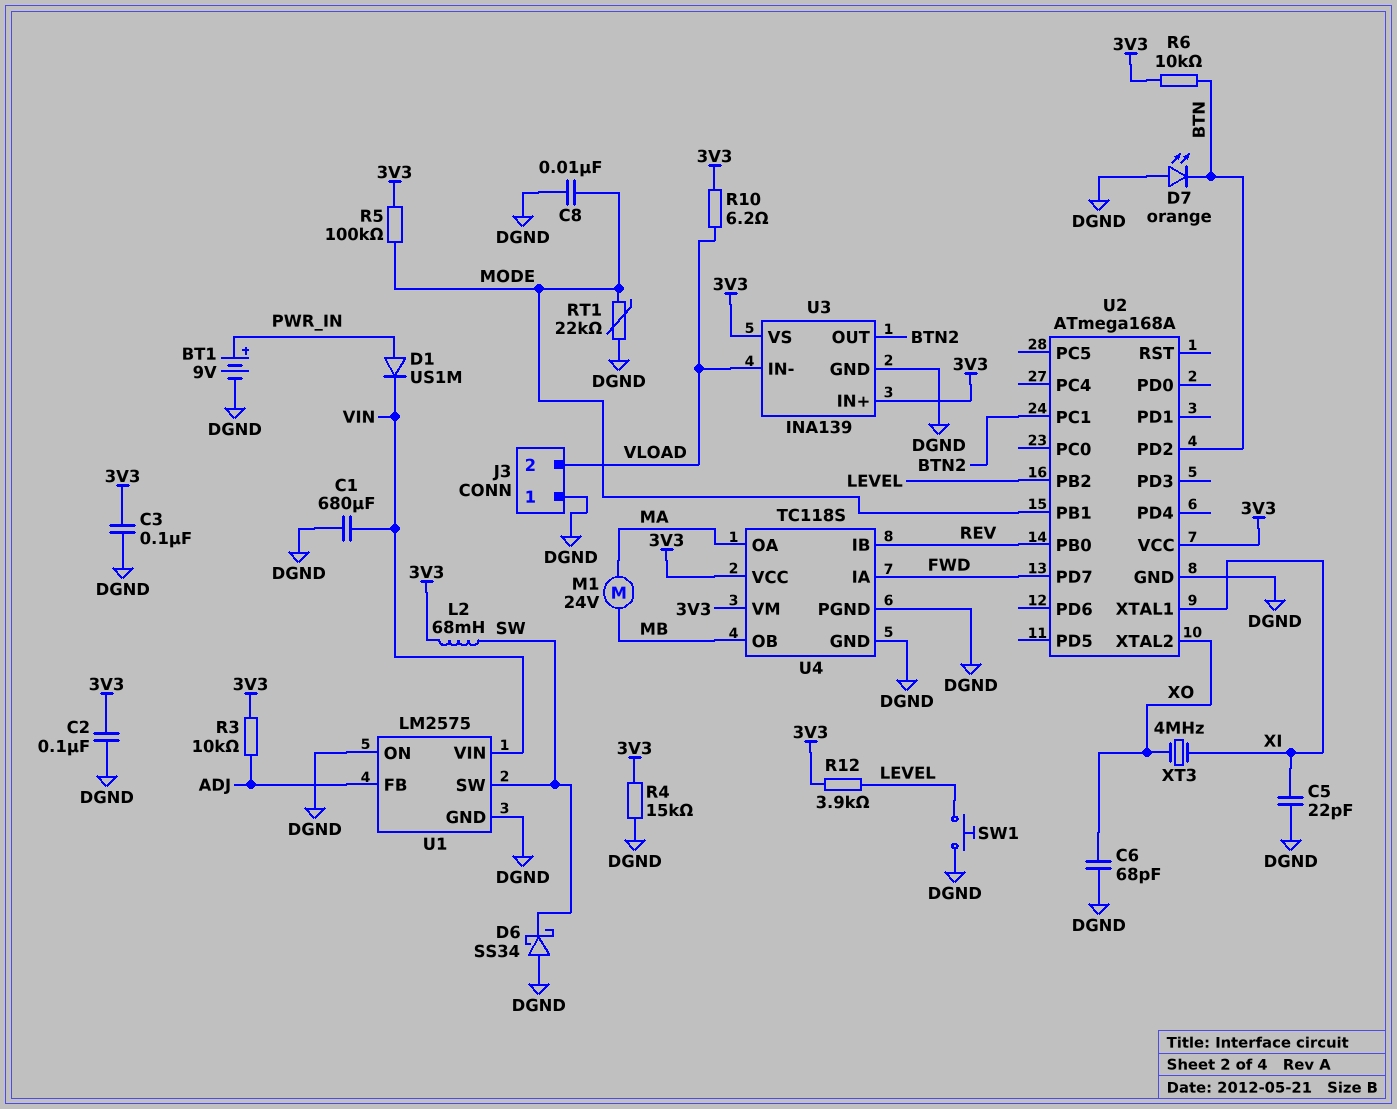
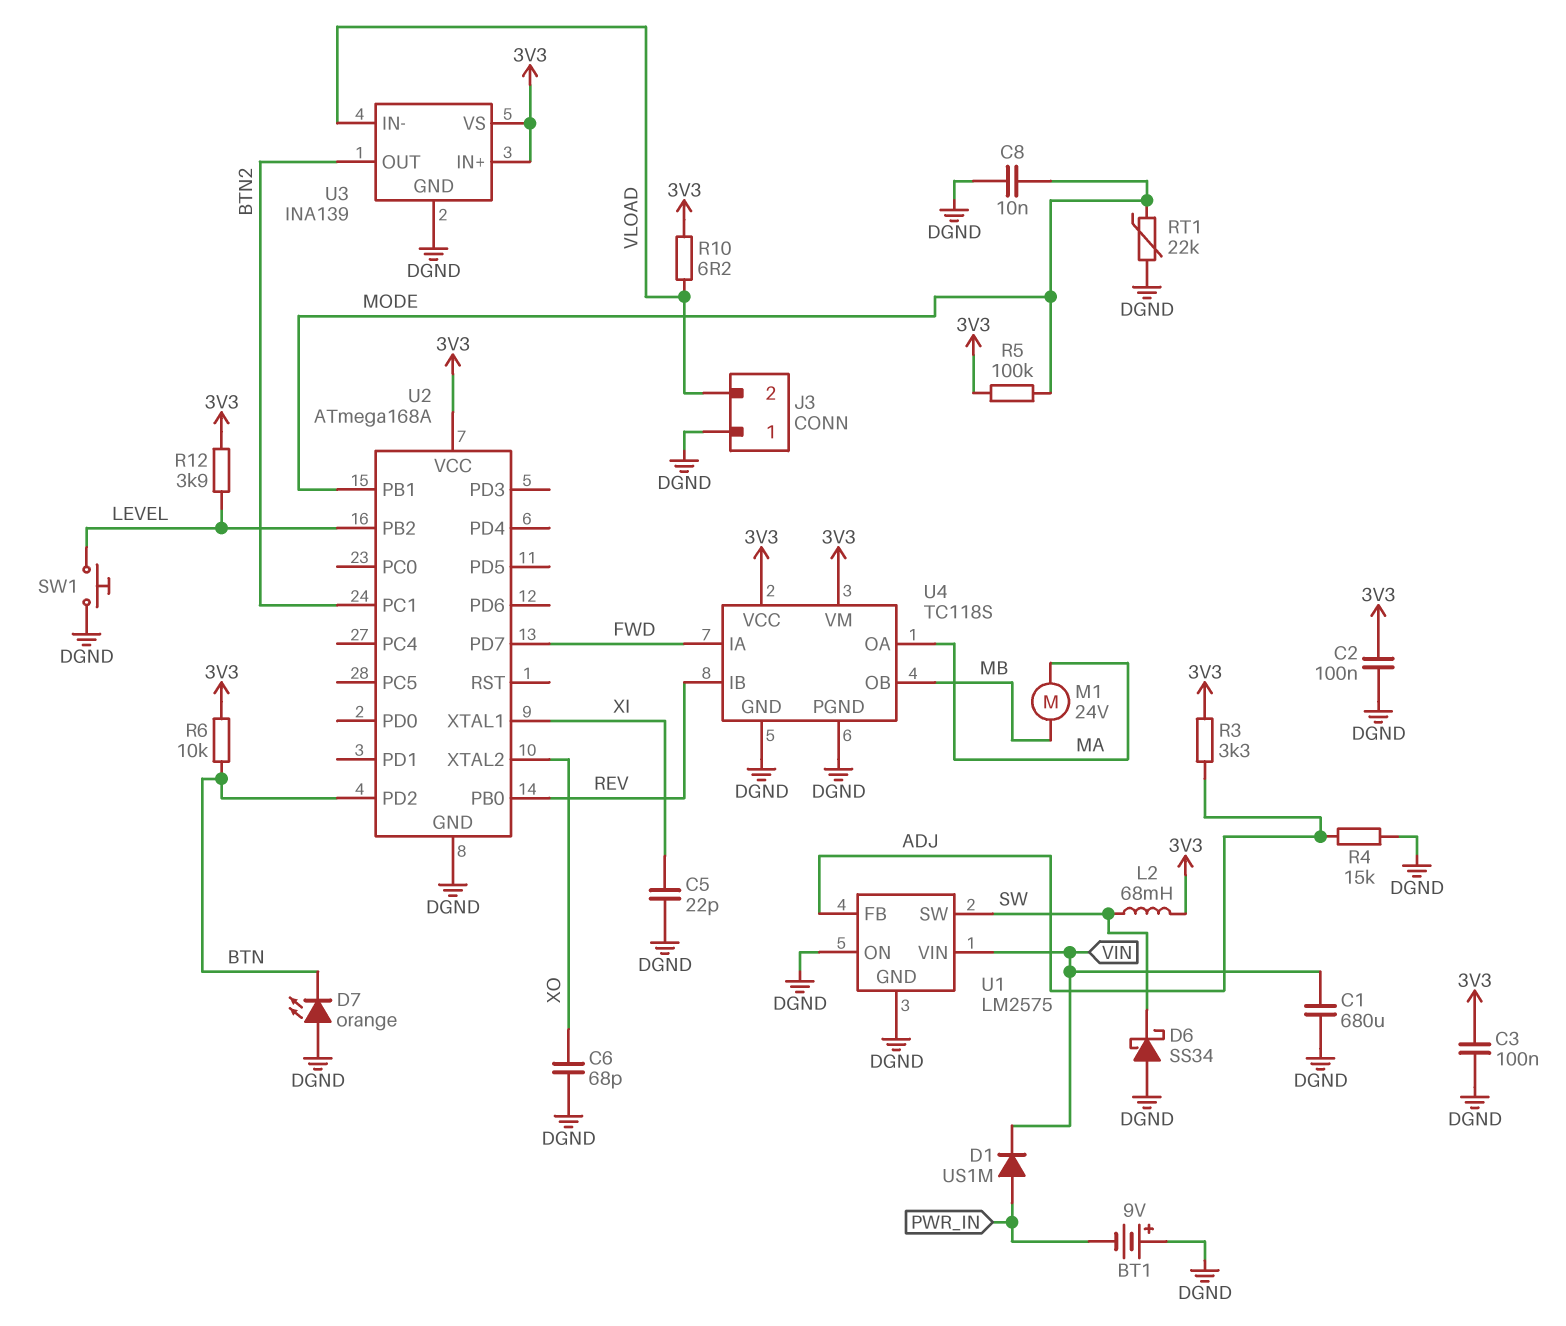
BT1: 9V (plus PWR_IN, minus DGND) -> 9V (plus DGND, minus PWR_IN)
R3: 10k (3V3, ADJ) -> 3.3k (3V3, ADJ)
R4: 15k (3V3, DGND) -> 15k (ADJ, DGND)
XT3: 4MHz (XI, XO) -> none

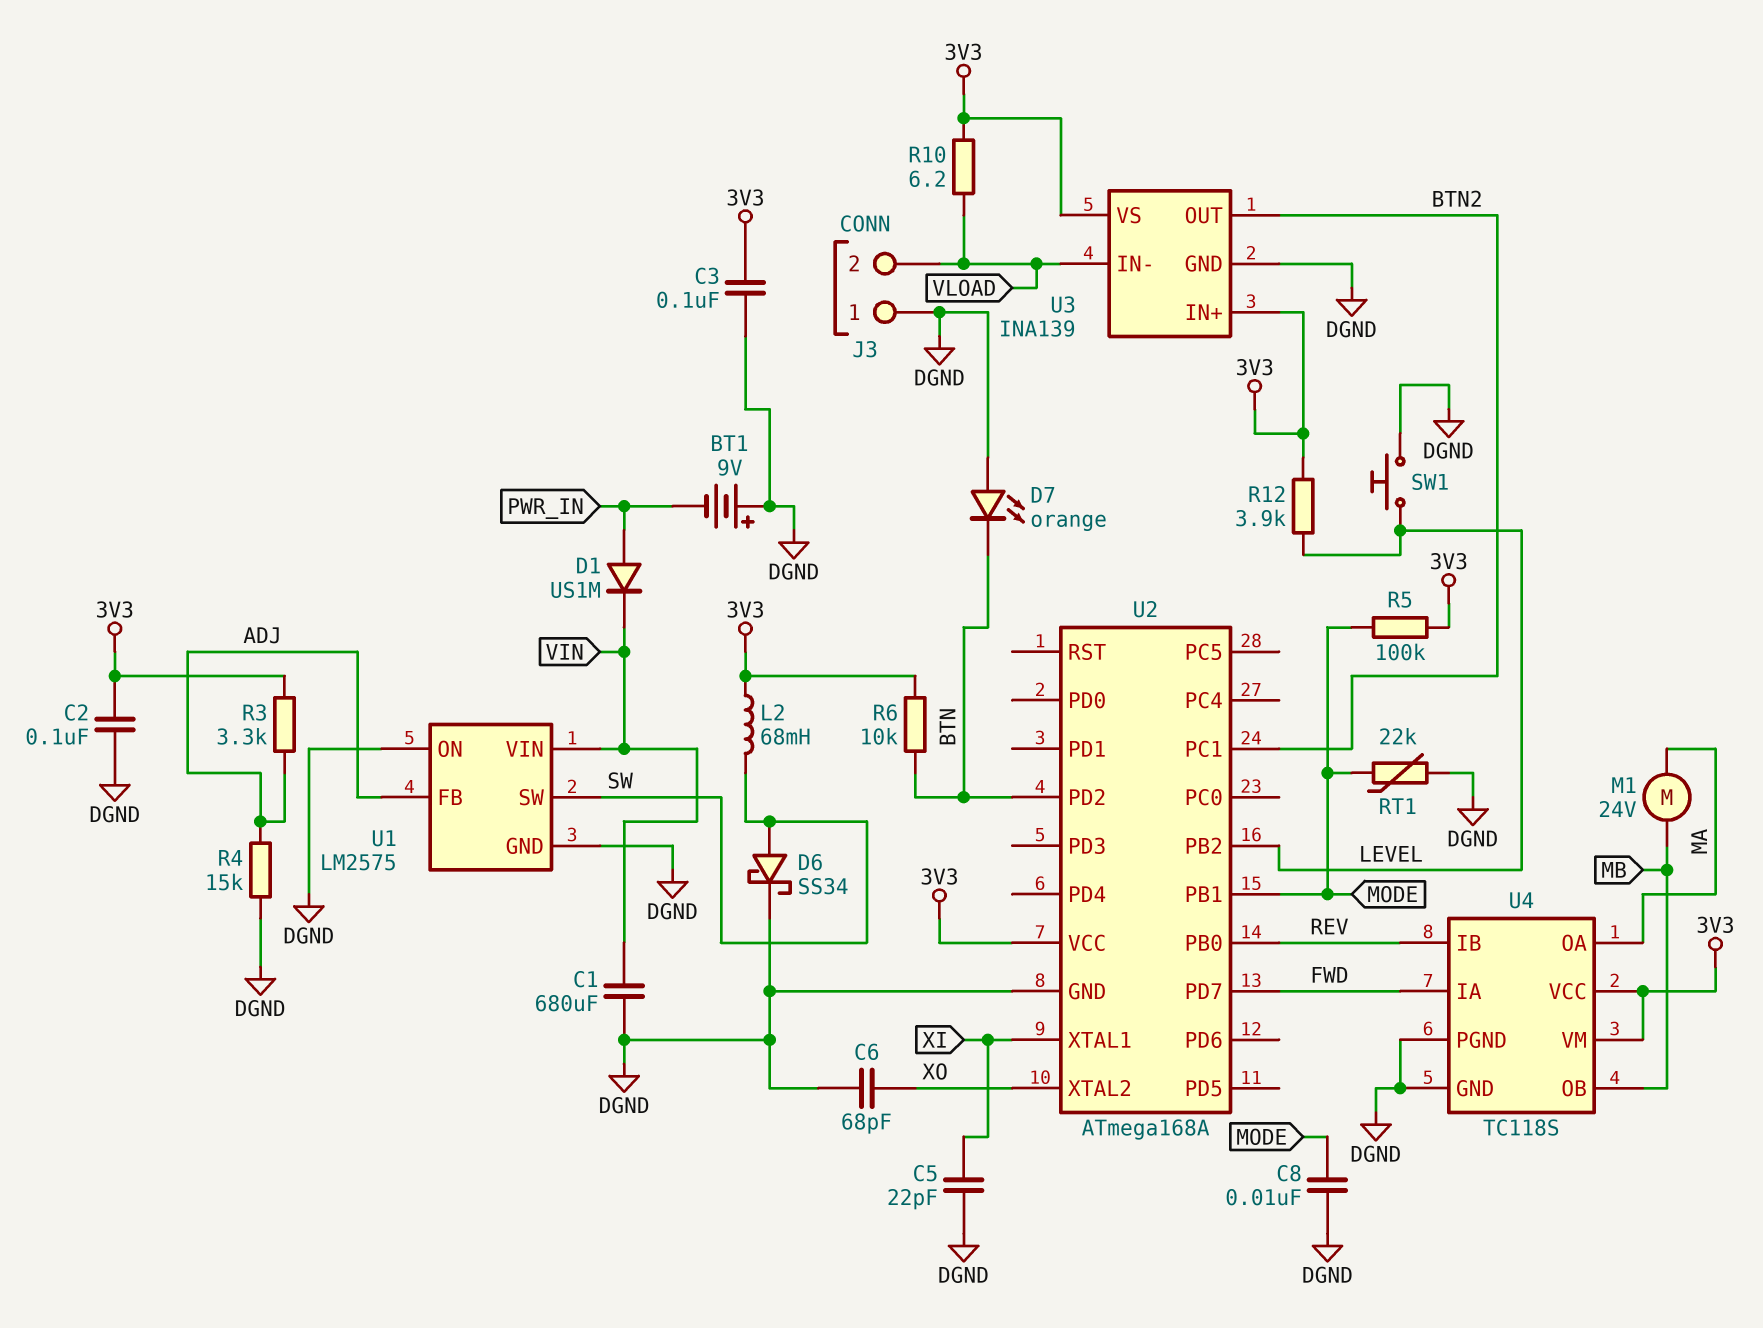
D6: schottky SS34 (A DGND, K SW) -> schottky SS34 (A SW, K DGND)

